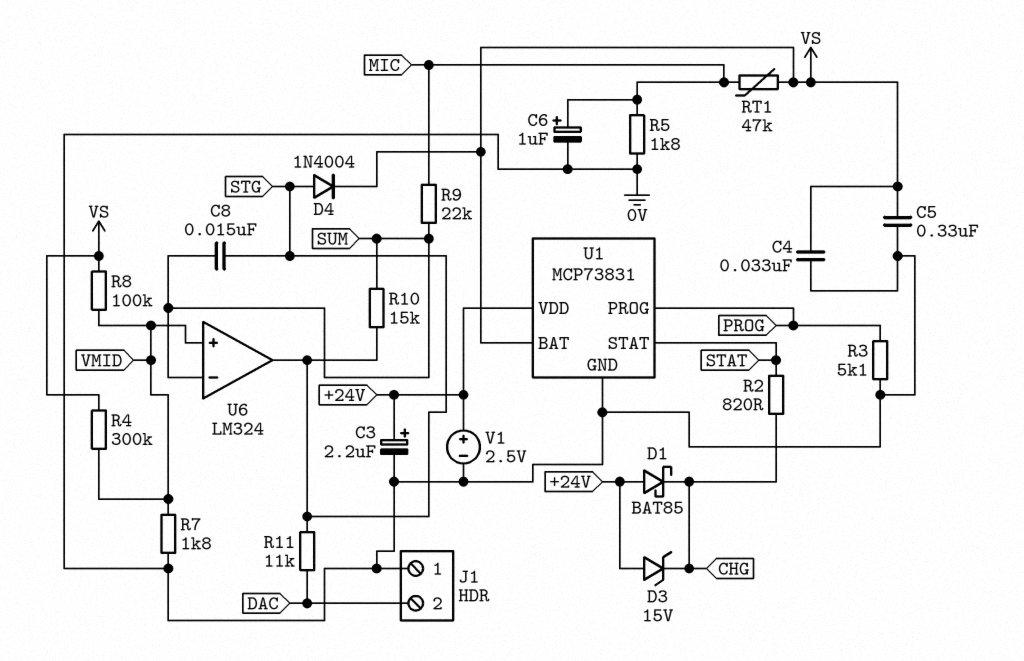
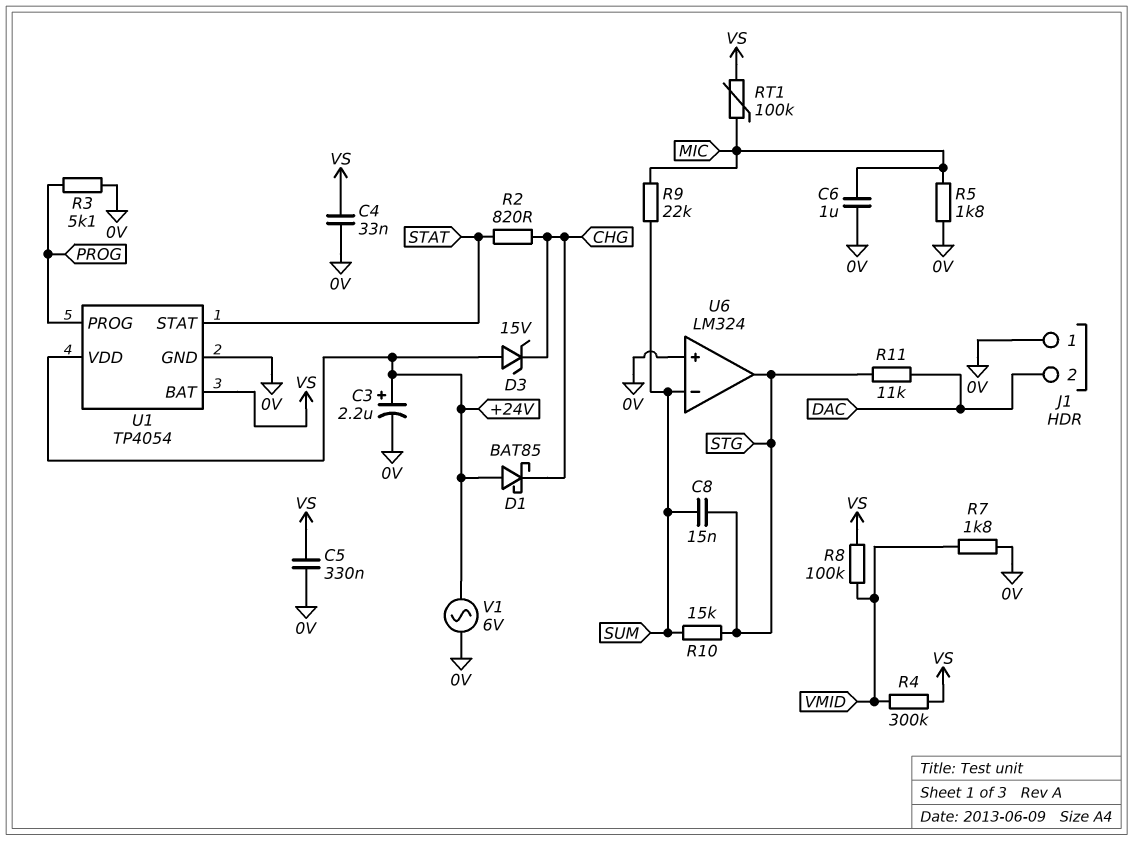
C6: 1uF (plus MIC, minus 0V) -> 1uF (0V, MIC)
D4: diode 1N4004 (A STG, K VS) -> none
RT1: 47k (MIC, VS) -> 100k (MIC, VS)
U1: MCP73831 -> TP4054
U6 pin in+: VMID -> 0V
V1: 2.5V (plus +24V, minus 0V) -> AC 6V (+24V, 0V)

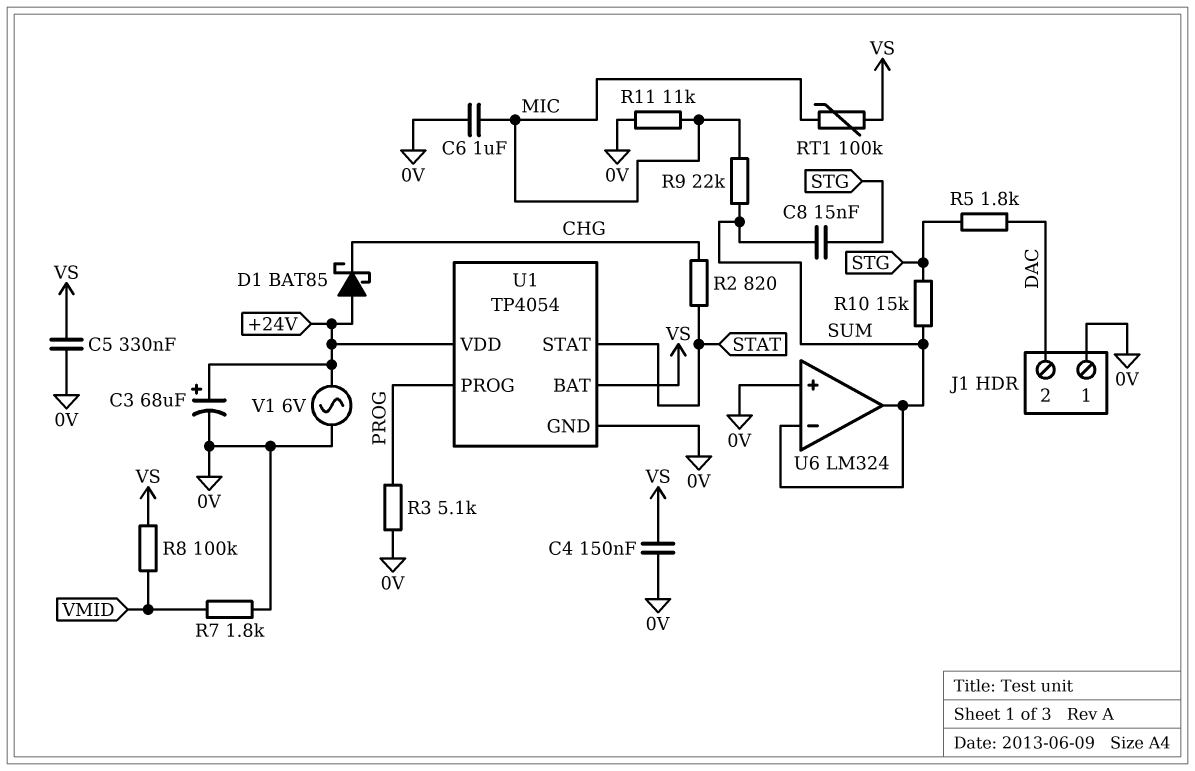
C3: 2.2uF (plus +24V, minus 0V) -> 68uF (plus +24V, minus 0V)
C4: 33nF (0V, VS) -> 150nF (0V, VS)
D3: zener 15V (A +24V, K CHG) -> none
R4: 300k (VMID, VS) -> none
R5: 1.8k (0V, MIC) -> 1.8k (DAC, STG)
R11: 11k (DAC, STG) -> 11k (0V, MIC)
U6 pin out: STG -> SUM

